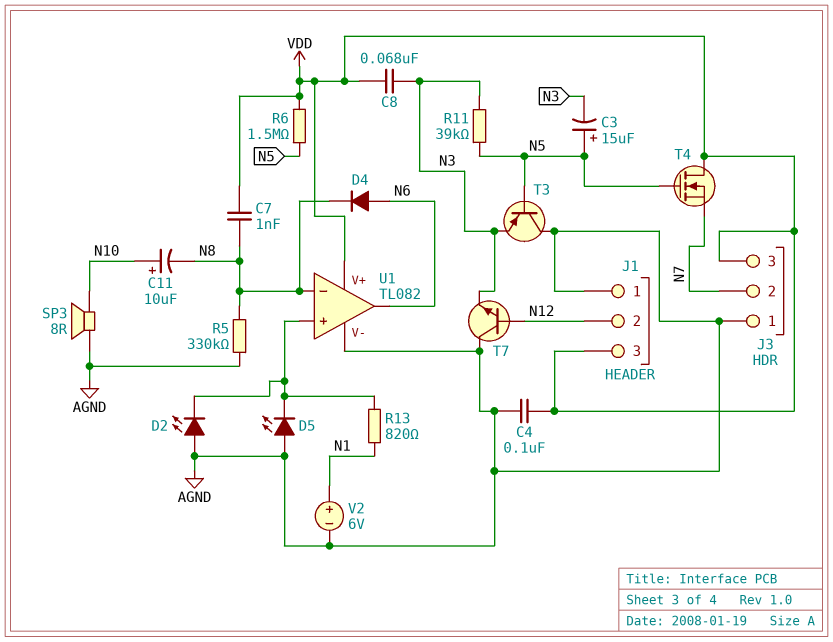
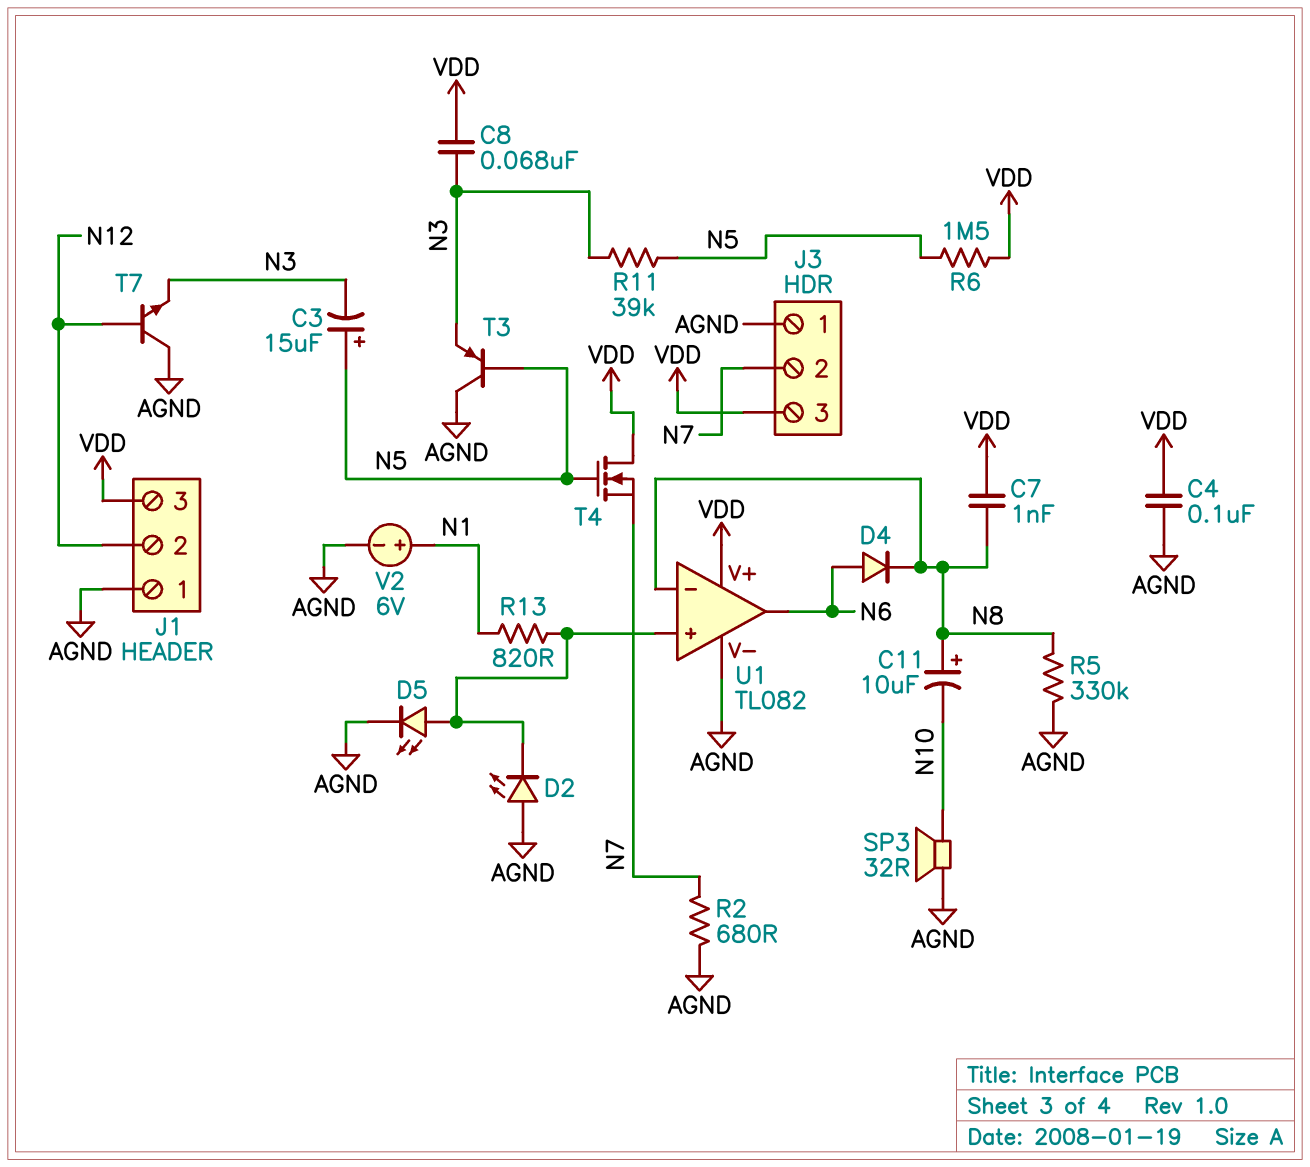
C11: 10uF (plus N10, minus N8) -> 10uF (plus N8, minus N10)
D5: LED (A AGND, K U1/in+) -> LED (A U1/in+, K AGND)
R2: none -> 680 (AGND, N7)
SP3: speaker 8R (AGND, N10) -> speaker 32R (AGND, N10)

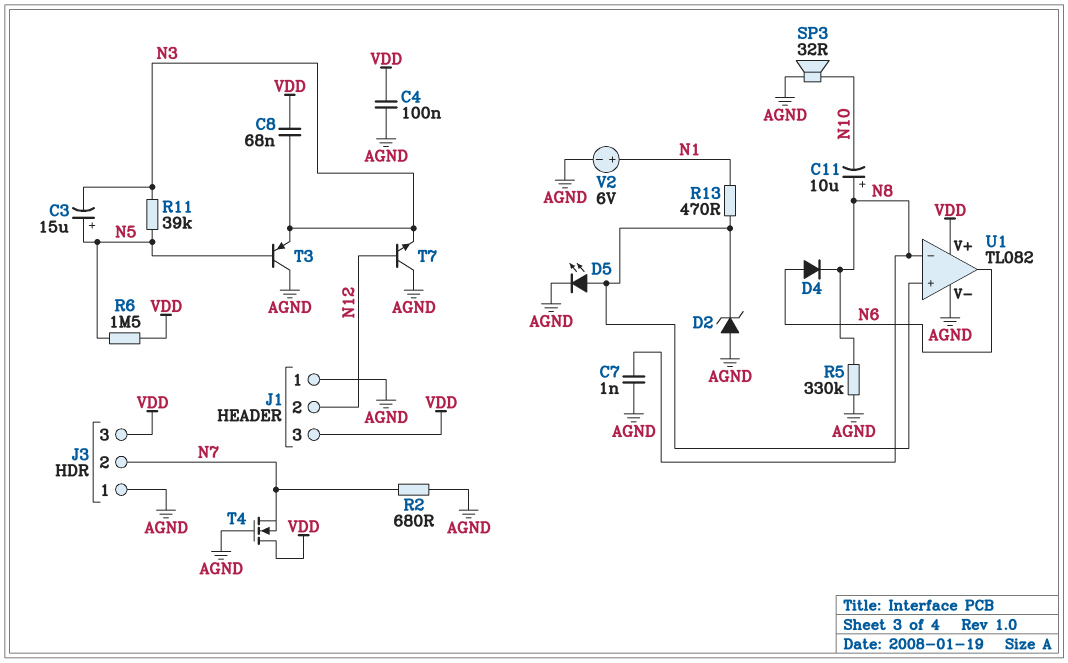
C7: 1nF (N8, VDD) -> 1nF (AGND, N8)
D2: LED (A AGND, K U1/in+) -> zener (A AGND, K U1/in+)
R13: 820 (N1, U1/in+) -> 470 (N1, U1/in+)
T4: NMOS (G N5, D VDD, S N7) -> NMOS (G AGND, D VDD, S N7)

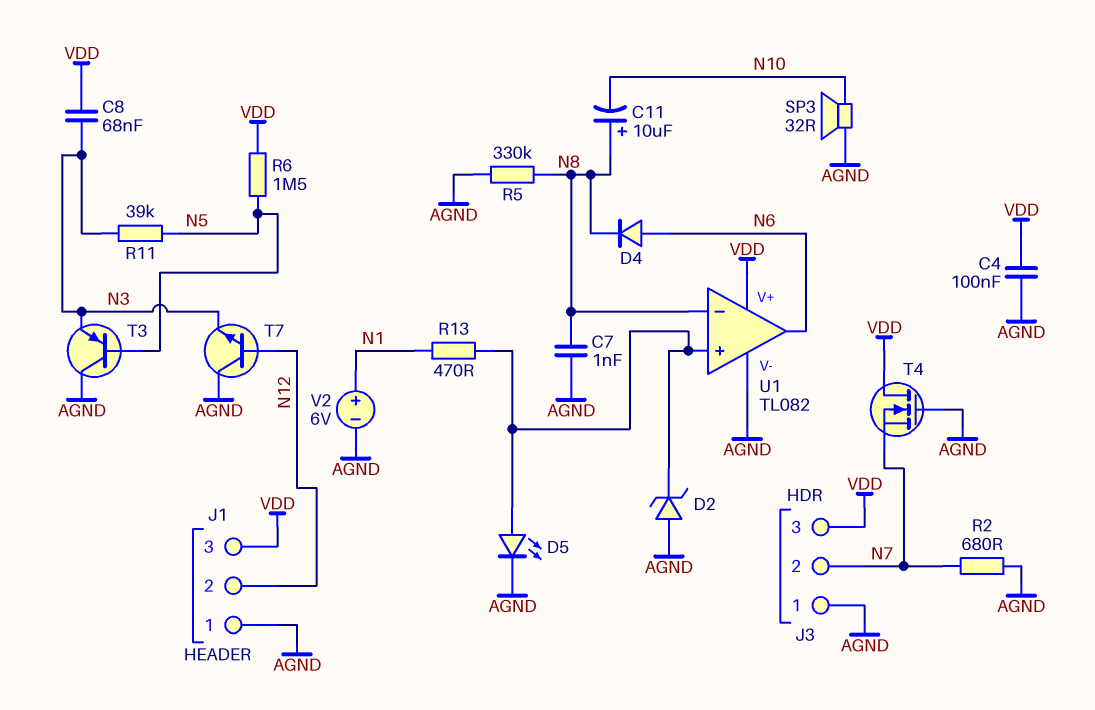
C3: 15uF (plus N5, minus N3) -> none

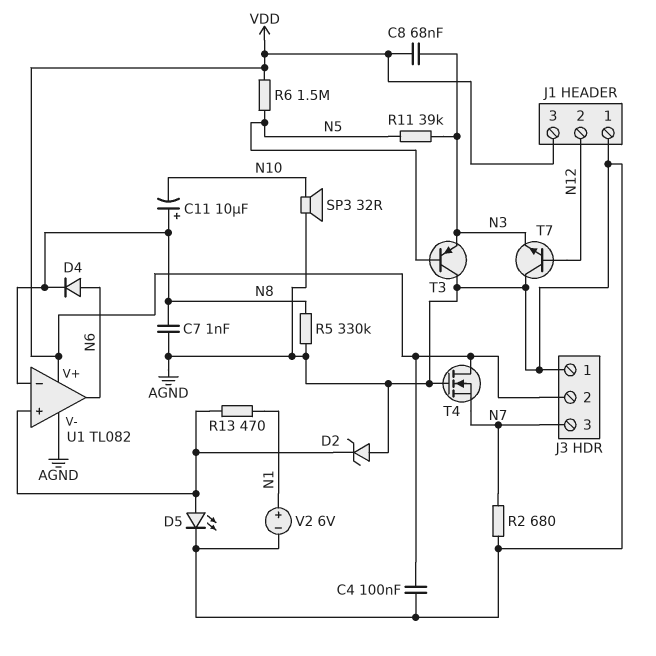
J3 pin 2: N7 -> VDD
J3 pin 3: VDD -> N7

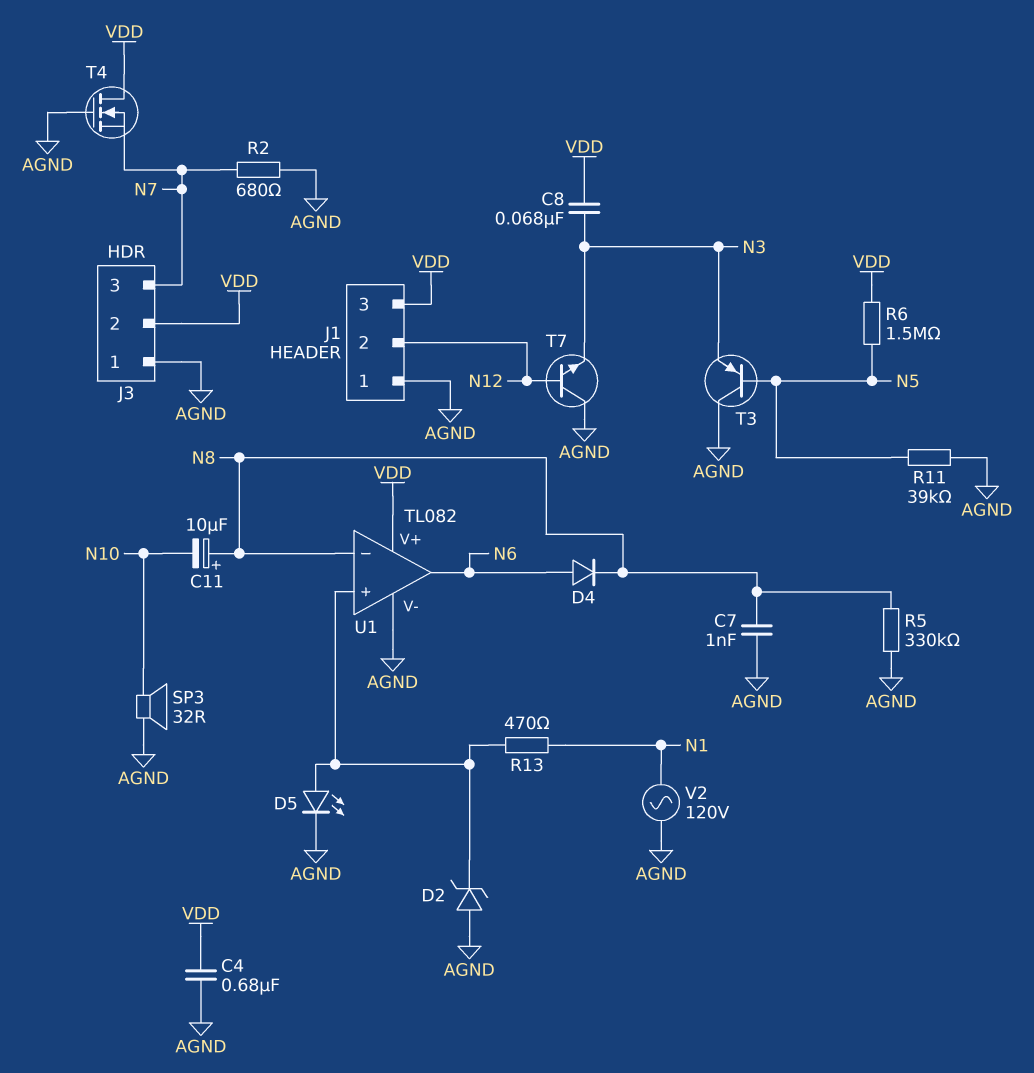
C4: 100nF (AGND, VDD) -> 680nF (AGND, VDD)
R11: 39k (N3, N5) -> 39k (AGND, N5)
V2: 6V (plus N1, minus AGND) -> AC 120V (AGND, N1)

